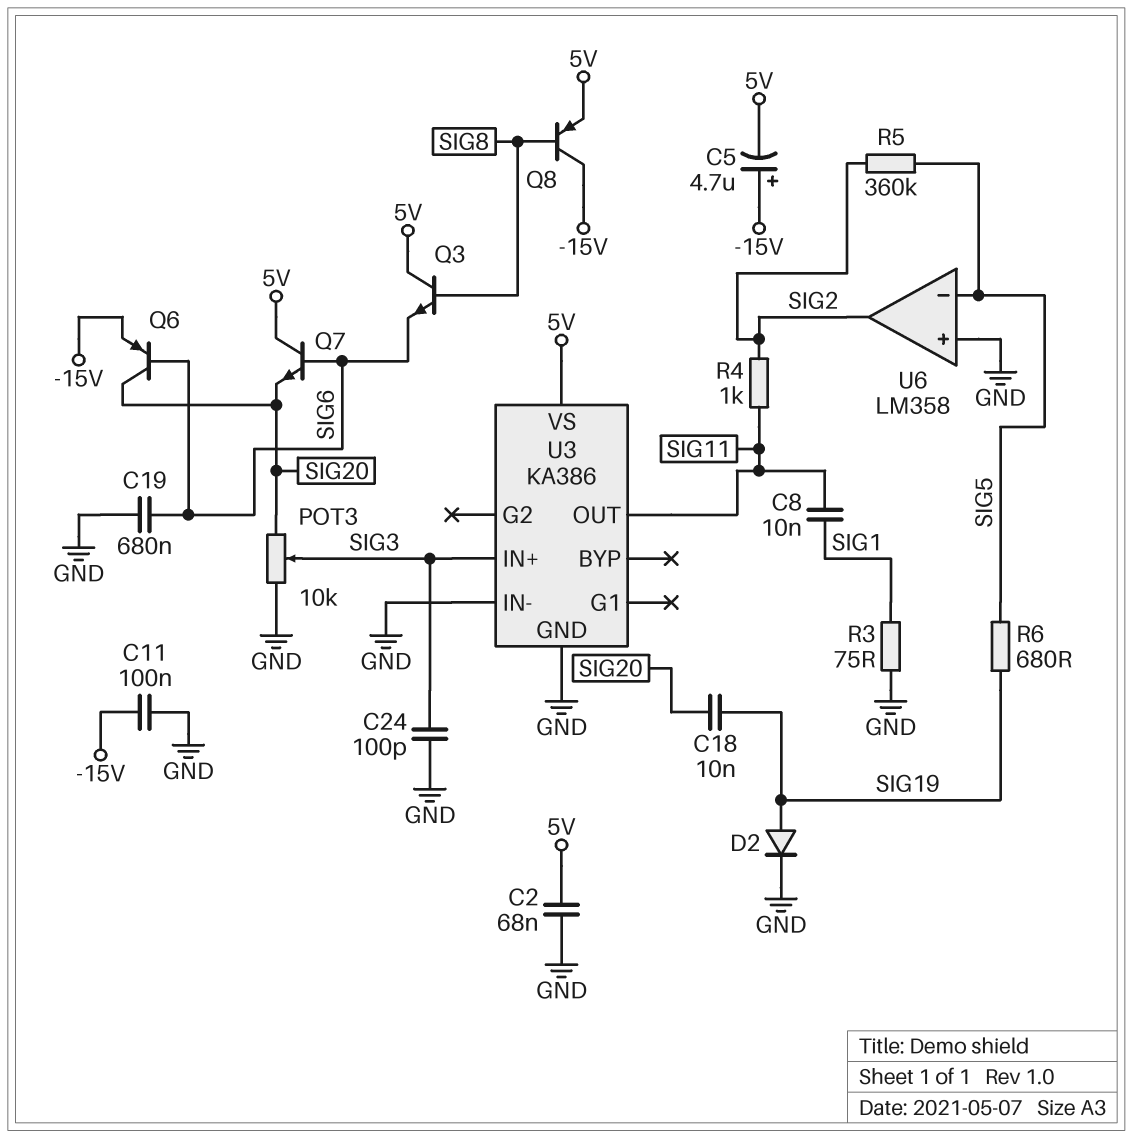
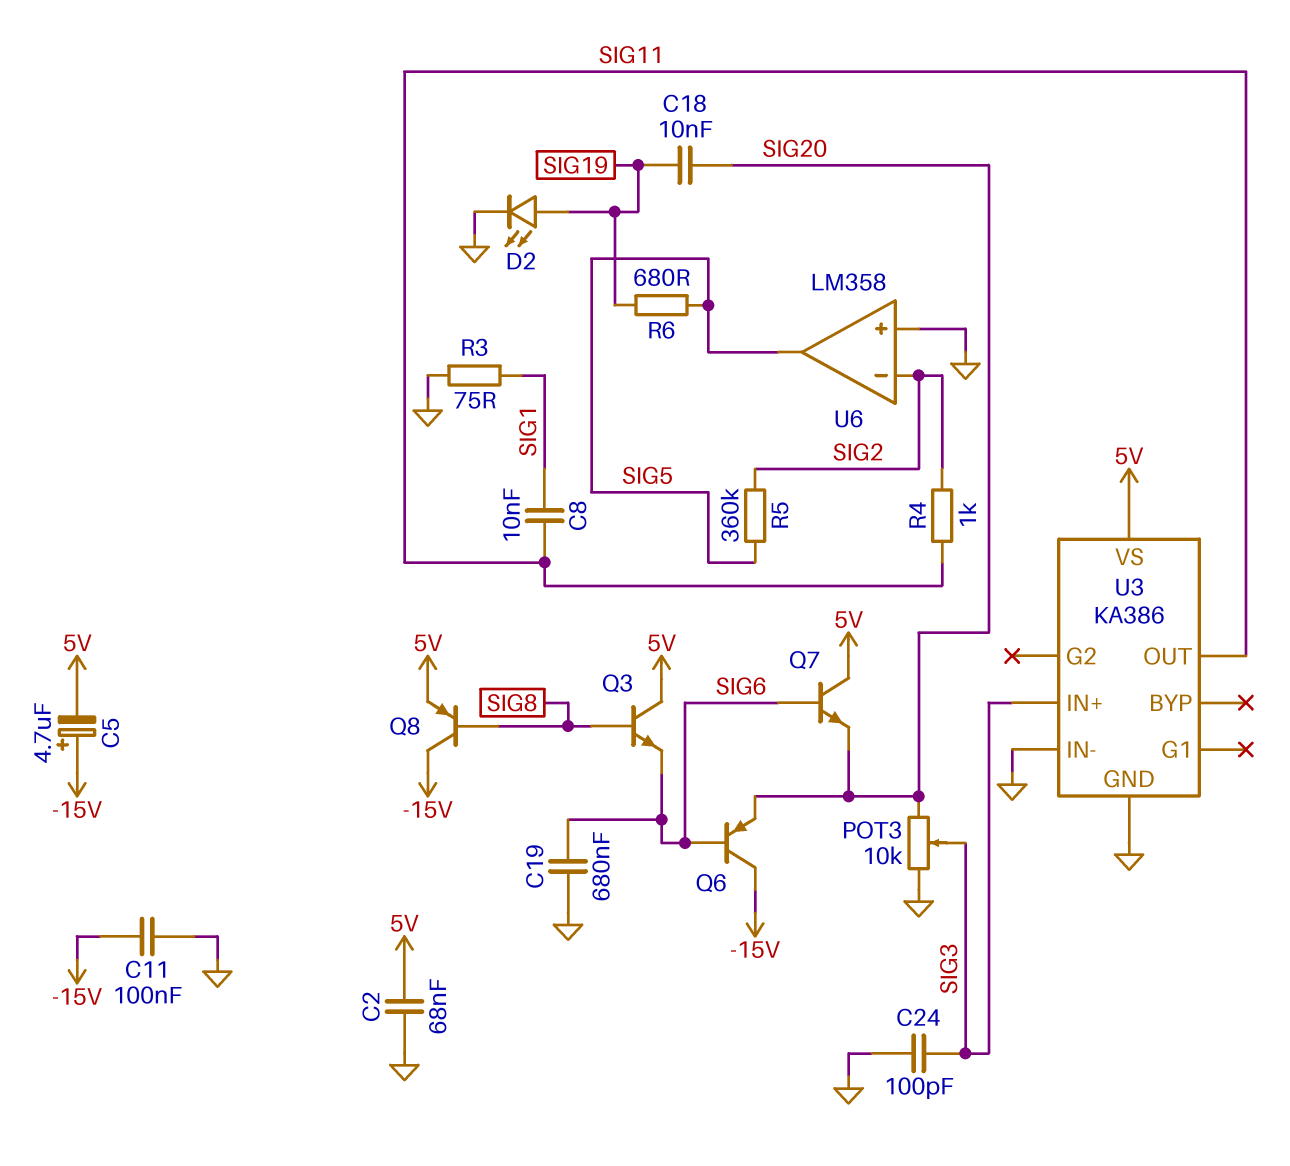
D2: diode (A SIG19, K GND) -> LED (A SIG19, K GND)
Q6: PNP (B SIG6, C SIG20, E -15V) -> PNP (B SIG6, C -15V, E SIG20)
U6 pin in-: SIG5 -> SIG2
U6 pin out: SIG2 -> SIG5

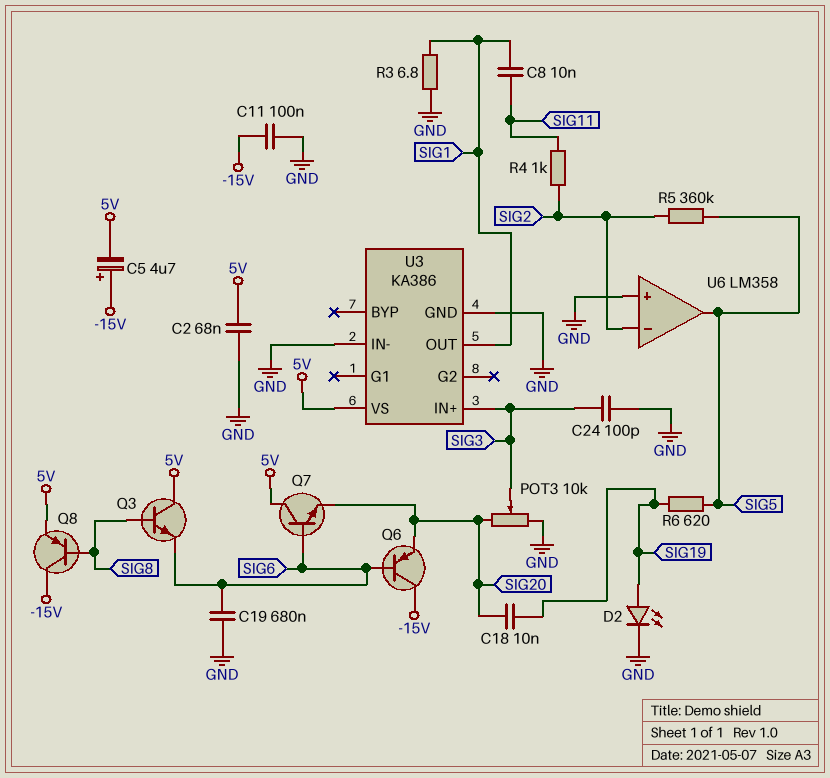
R3: 75 (GND, SIG1) -> 6.8 (GND, SIG1)
R6: 680 (SIG5, SIG19) -> 620 (SIG5, SIG19)
U3 pin OUT: SIG11 -> SIG1

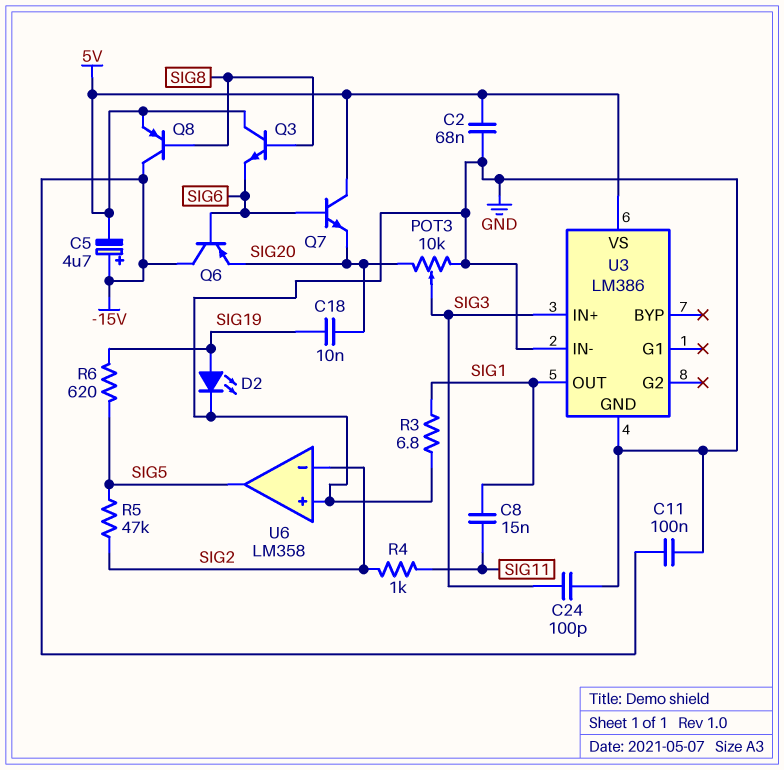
C8: 10nF (SIG1, SIG11) -> 15nF (SIG1, SIG11)
C19: 680nF (GND, SIG6) -> none
R5: 360k (SIG2, SIG5) -> 47k (SIG2, SIG5)
U3: KA386 -> LM386

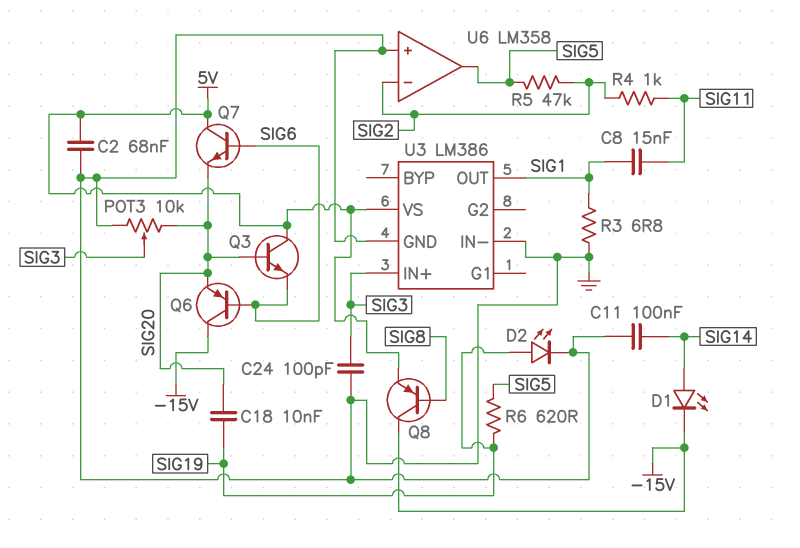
C5: 4.7uF (plus -15V, minus 5V) -> none
C11: 100nF (-15V, GND) -> 100nF (GND, SIG14)
D1: none -> LED (A SIG14, K -15V)
Q3: NPN (B SIG8, C 5V, E SIG6) -> NPN (B SIG20, C 5V, E SIG6)

